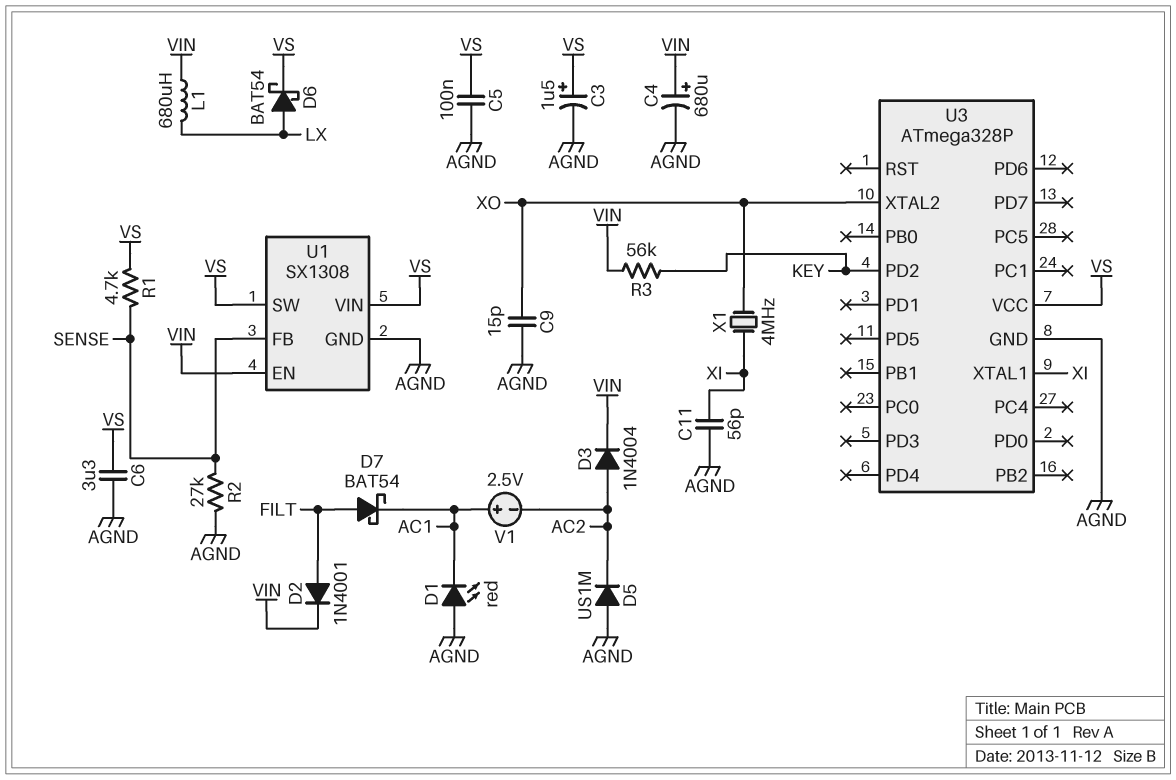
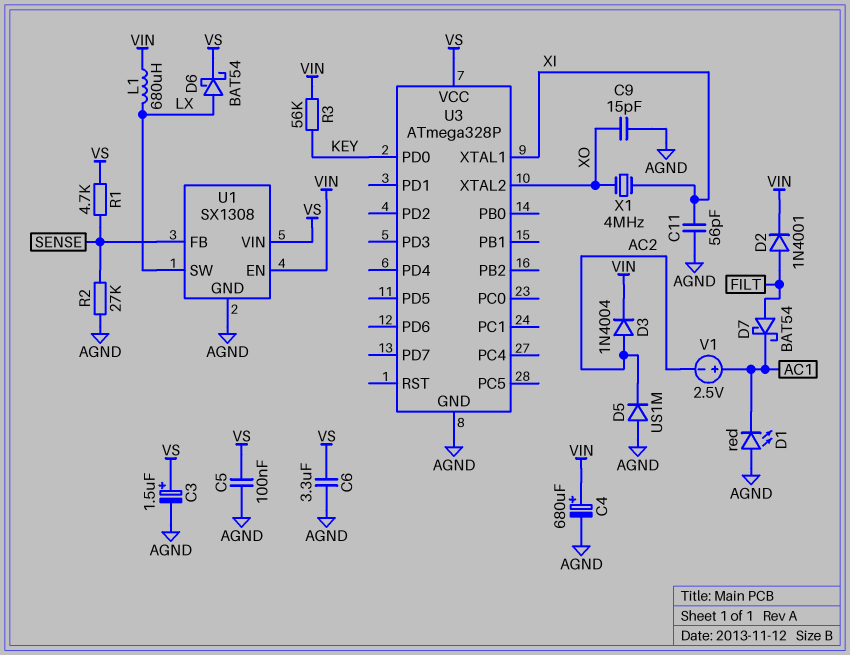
U1 pin SW: VS -> LX
U3 pin PD0: none -> KEY
U3 pin PD2: KEY -> none

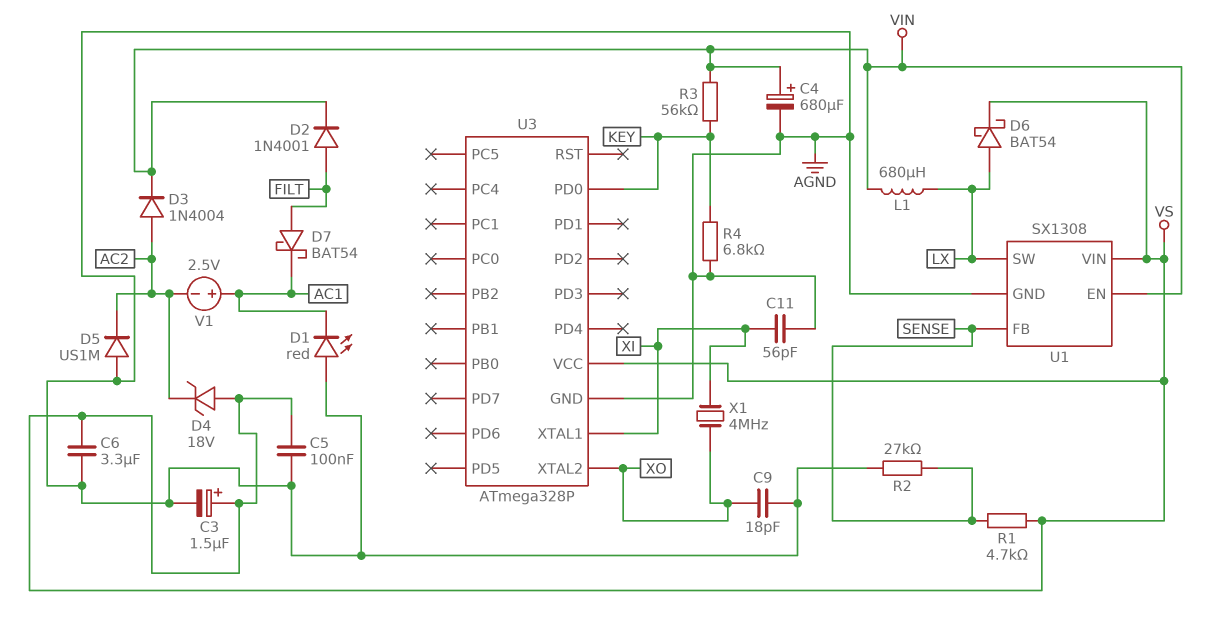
C9: 15pF (AGND, XO) -> 18pF (AGND, XO)
D4: none -> zener 18V (A VS, K AC2)
R4: none -> 6.8k (AGND, KEY)

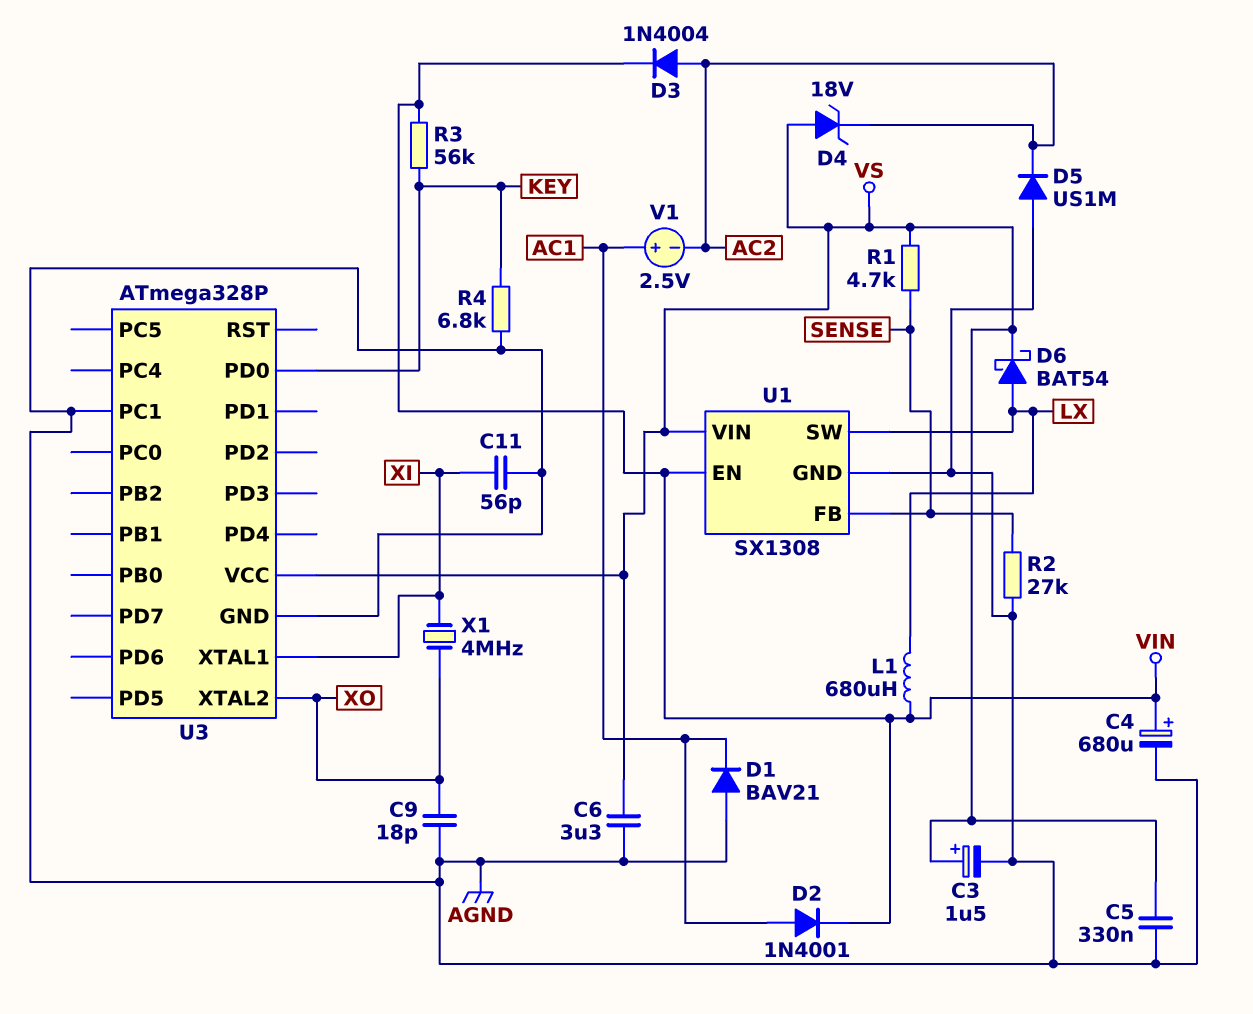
C5: 100nF (AGND, VS) -> 330nF (AGND, VS)
D1: LED red (A AGND, K AC1) -> diode BAV21 (A AGND, K AC1)
D2: diode 1N4001 (A FILT, K VIN) -> diode 1N4001 (A AC1, K VIN)
D7: schottky BAT54 (A FILT, K AC1) -> none
U3 pin PC1: none -> AGND

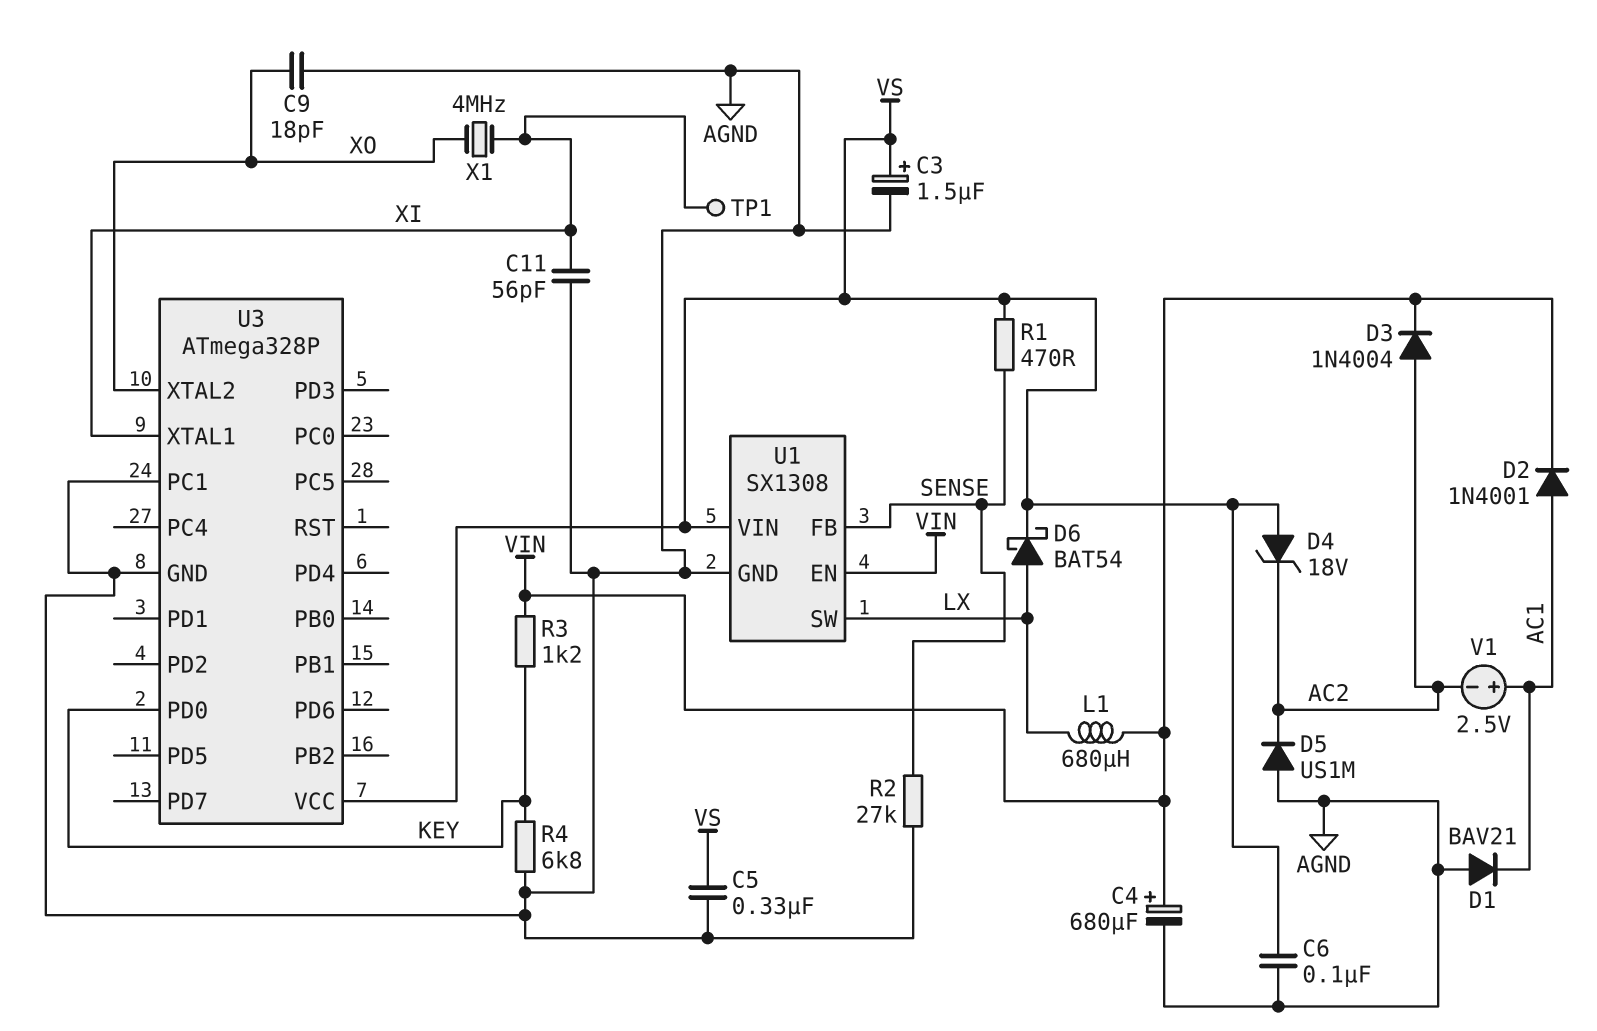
C6: 3.3uF (AGND, VS) -> 100nF (AGND, VS)
R1: 4.7k (SENSE, VS) -> 470 (SENSE, VS)
R3: 56k (KEY, VIN) -> 1.2k (KEY, VIN)
TP1: none -> test point (XI)

